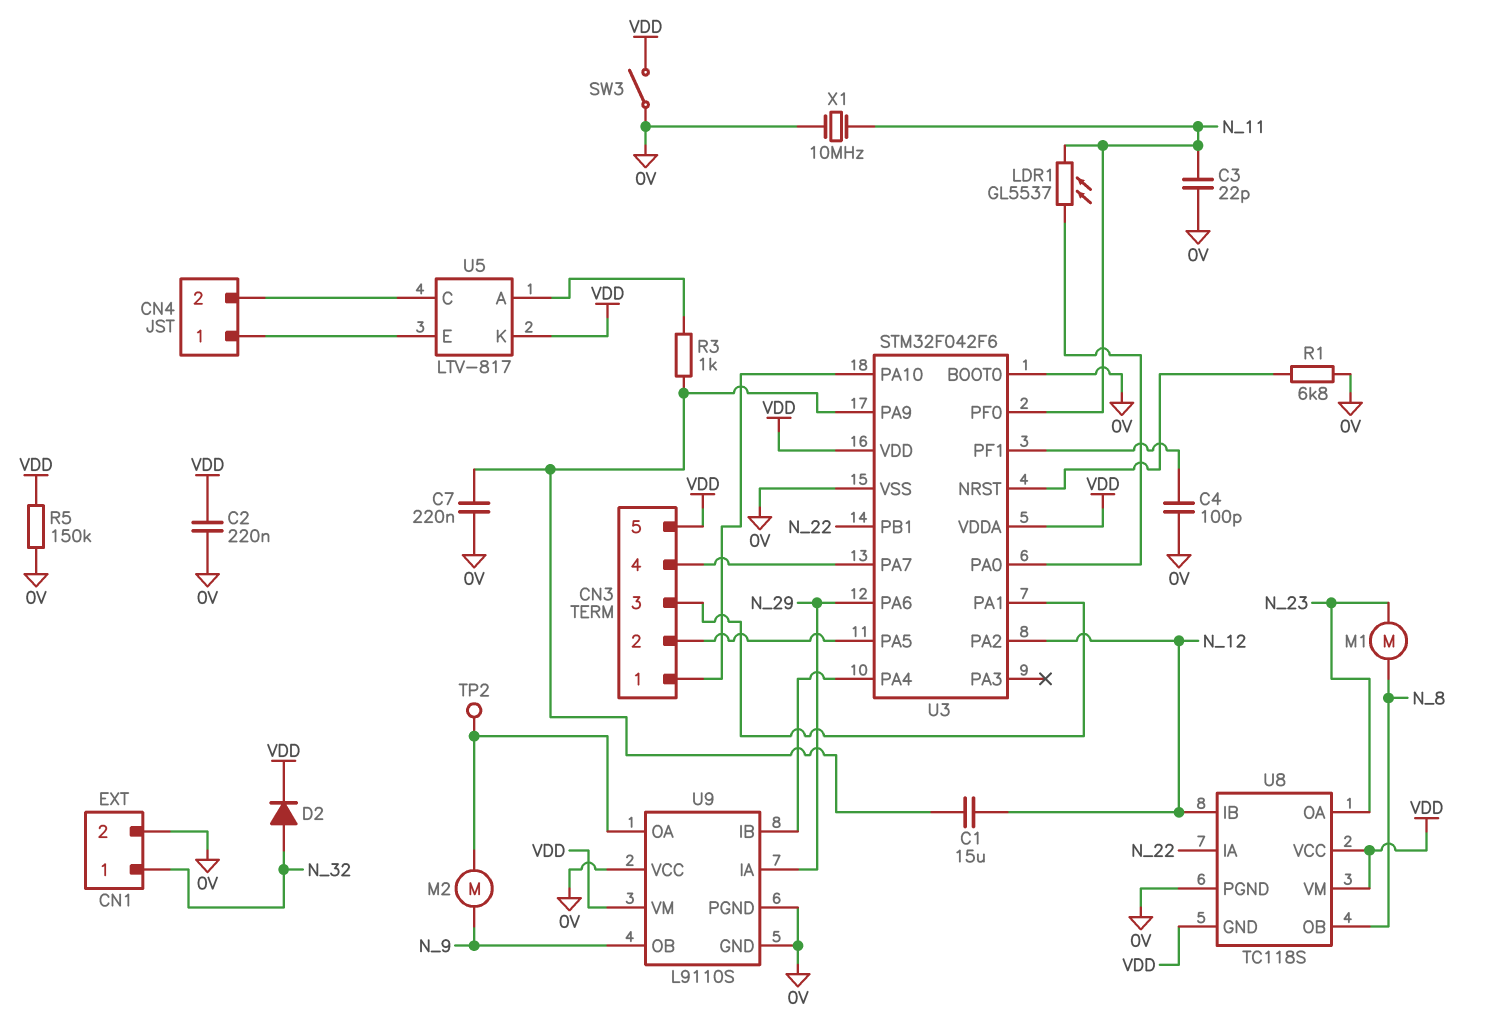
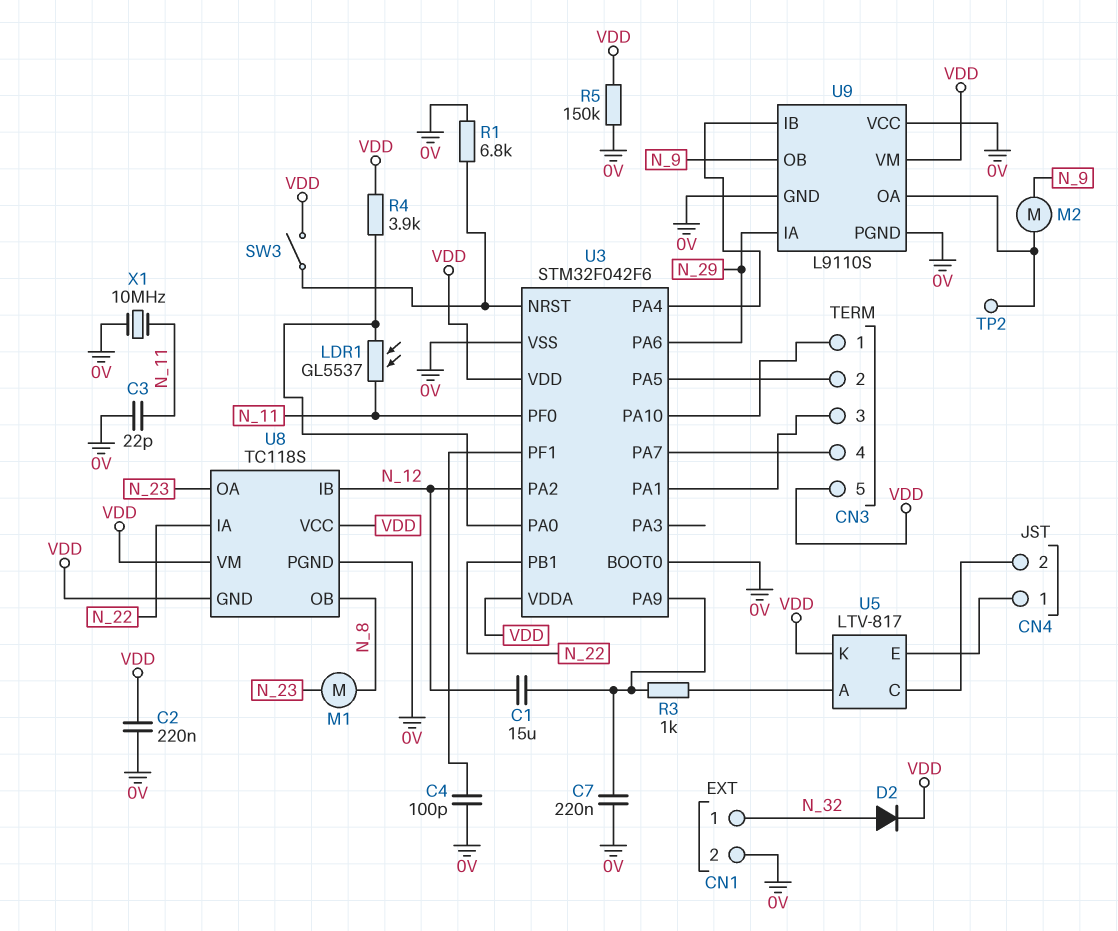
R4: none -> 3.9k (U3/PA0, VDD)
SW3: switch (0V, VDD) -> switch (U3/NRST, VDD)

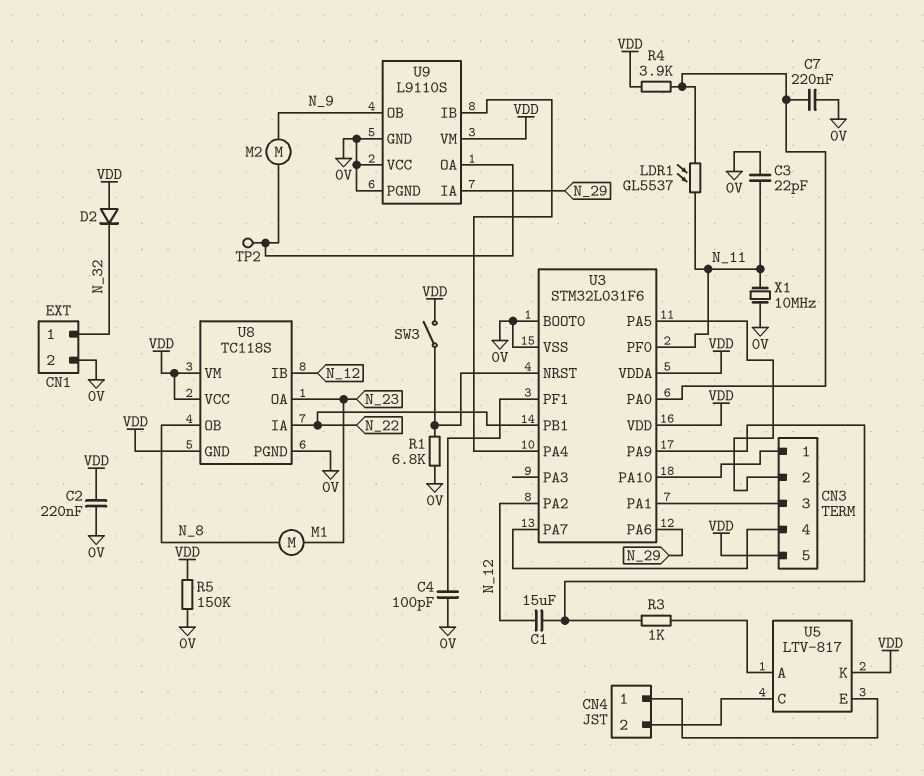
C7: 220nF (0V, U3/PA9) -> 220nF (0V, U3/PA0)
D2: diode (A N_32, K VDD) -> diode (A VDD, K N_32)
U3: STM32F042F6 -> STM32L031F6

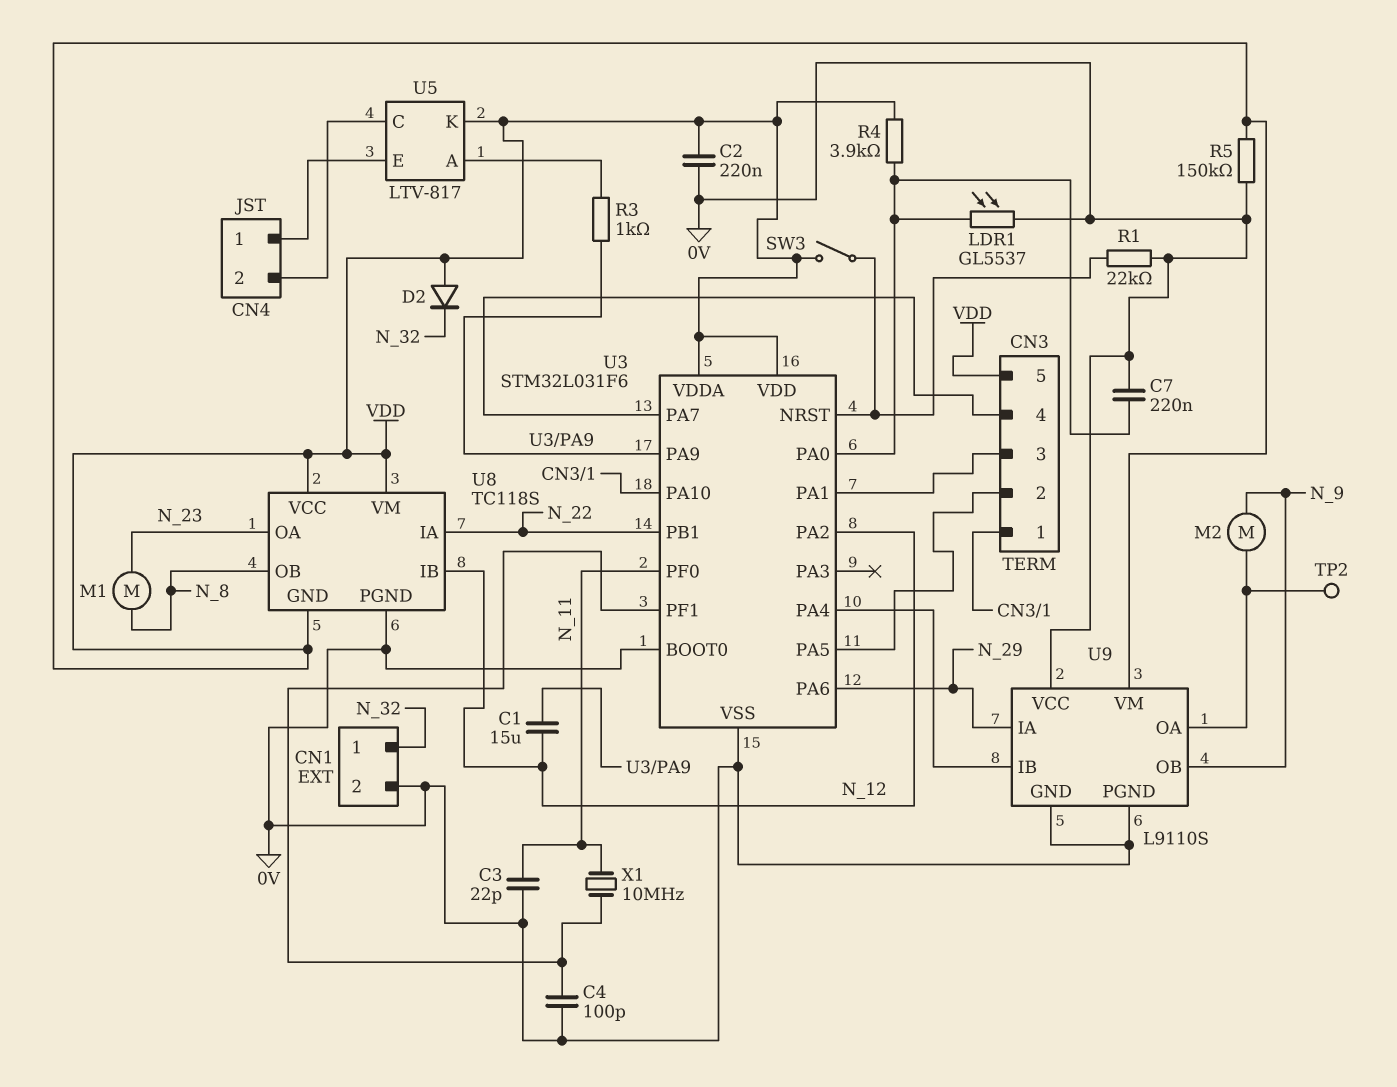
LDR1: GL5537 (N_11, U3/PA0) -> GL5537 (0V, U3/PA0)
R1: 6.8k (0V, U3/NRST) -> 22k (0V, U3/NRST)
X1: 10MHz (0V, N_11) -> 10MHz (N_11, U3/PF1)

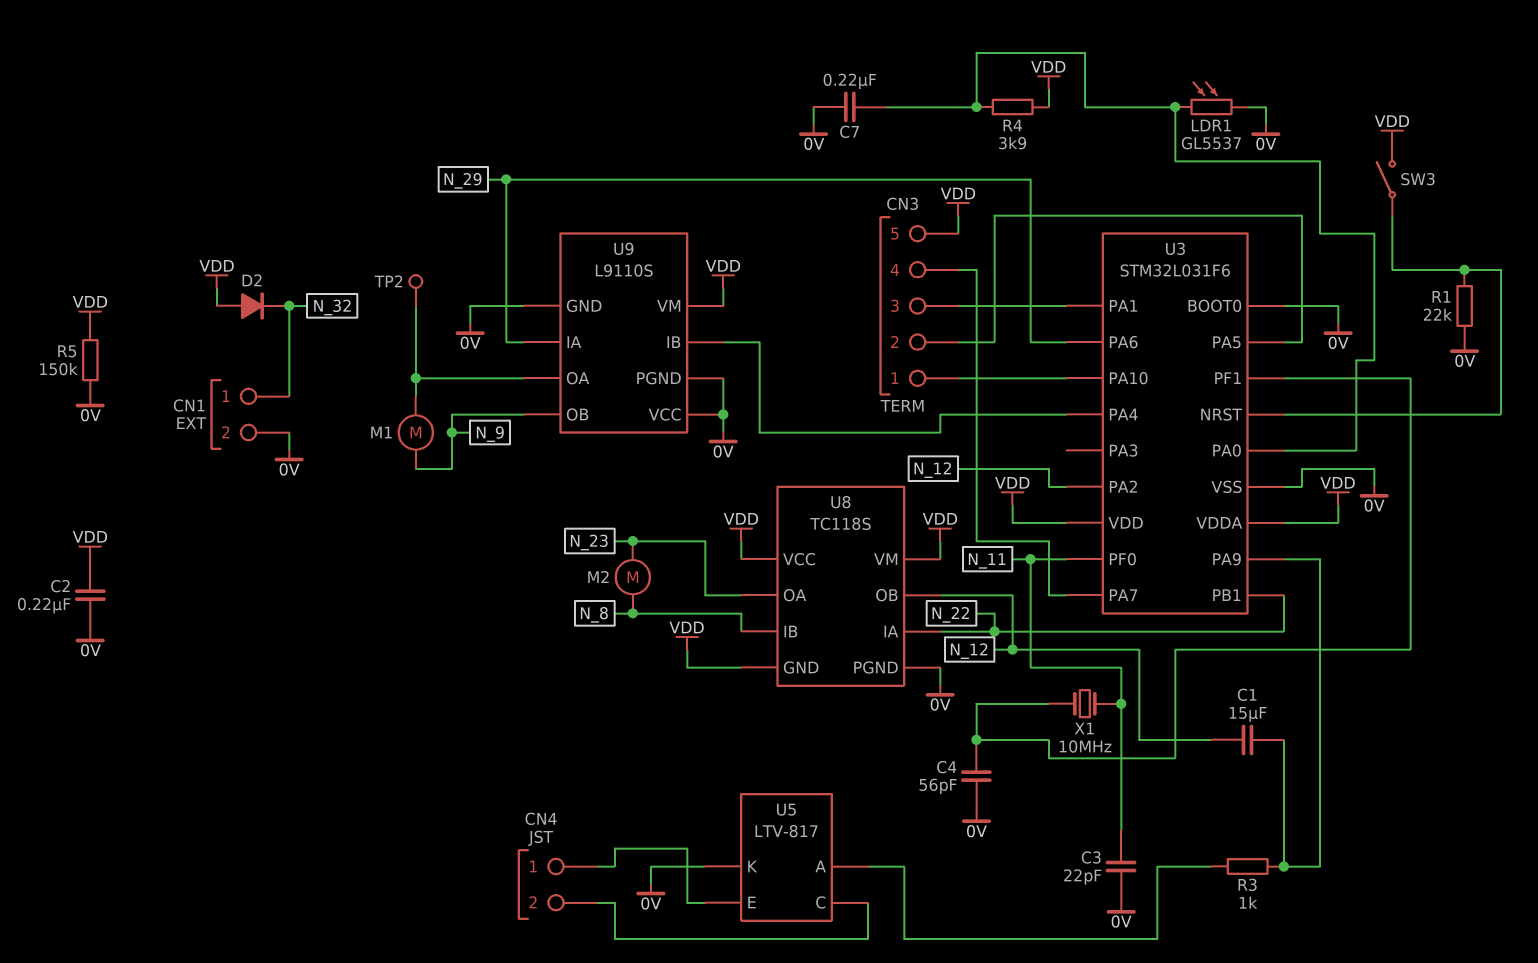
C4: 100pF (0V, U3/PF1) -> 56pF (0V, U3/PF1)
M1: motor (N_8, N_23) -> motor (N_9, U9/OA)
M2: motor (N_9, U9/OA) -> motor (N_8, N_23)
U5 pin K: VDD -> 0V
U8 pin IB: N_12 -> N_8
U8 pin OB: N_8 -> N_12

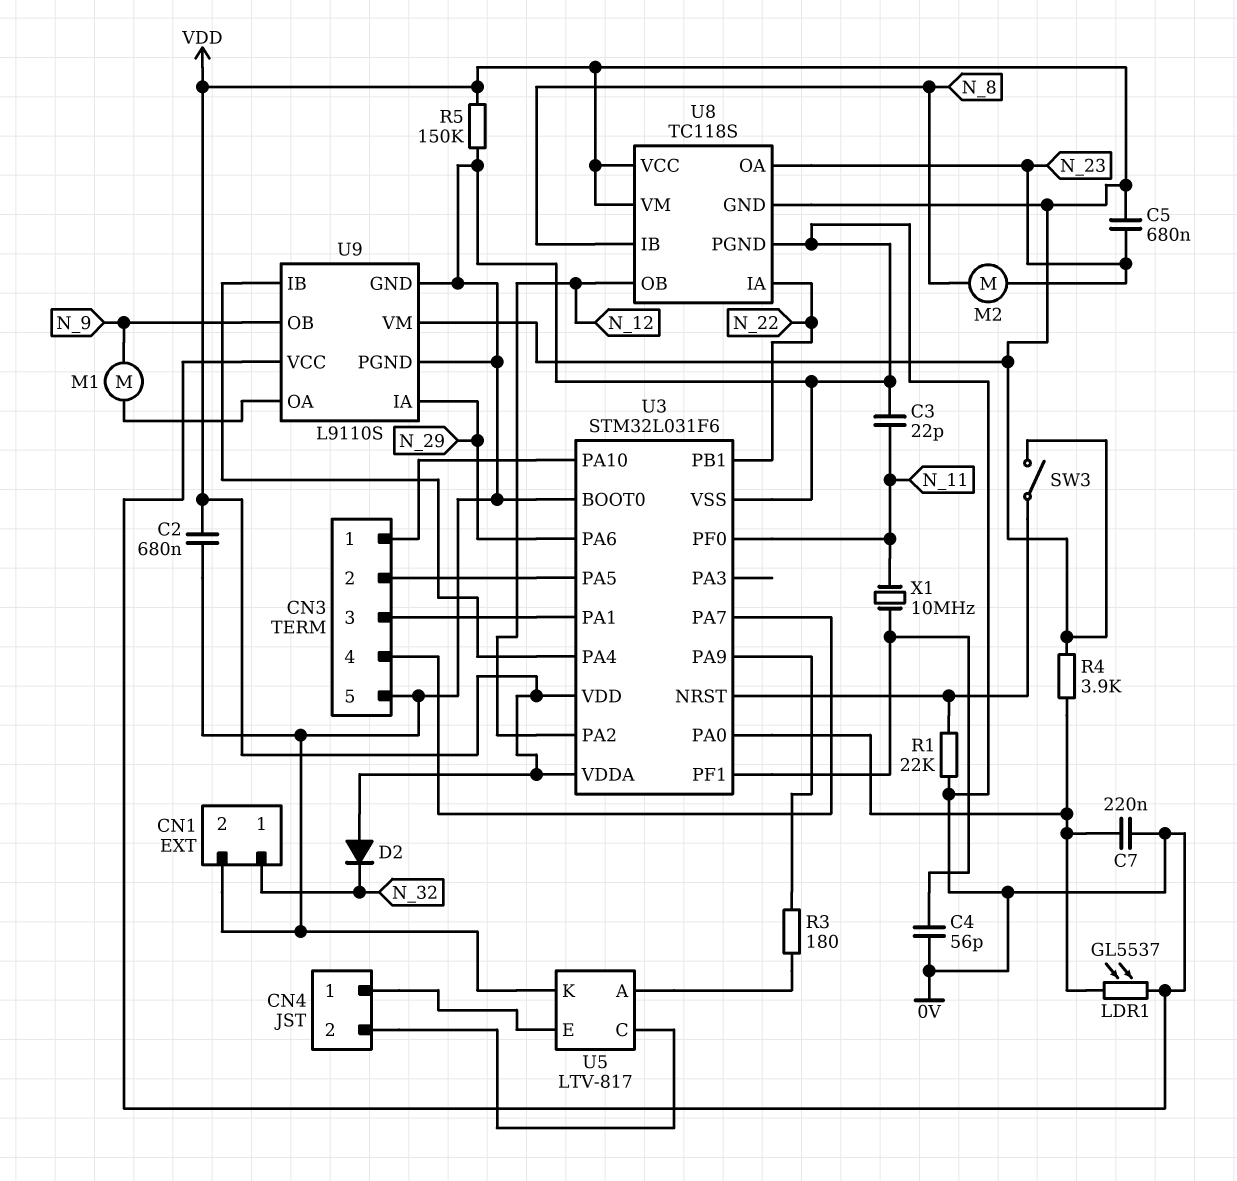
C1: 15uF (N_12, U3/PA9) -> none
C2: 220nF (0V, VDD) -> 680nF (0V, VDD)
C5: none -> 680nF (N_23, VDD)
CN3 pin 5: VDD -> 0V
R3: 1k (U3/PA9, U5/A) -> 180 (U3/PA9, U5/A)
TP2: test point (U9/OA) -> none

